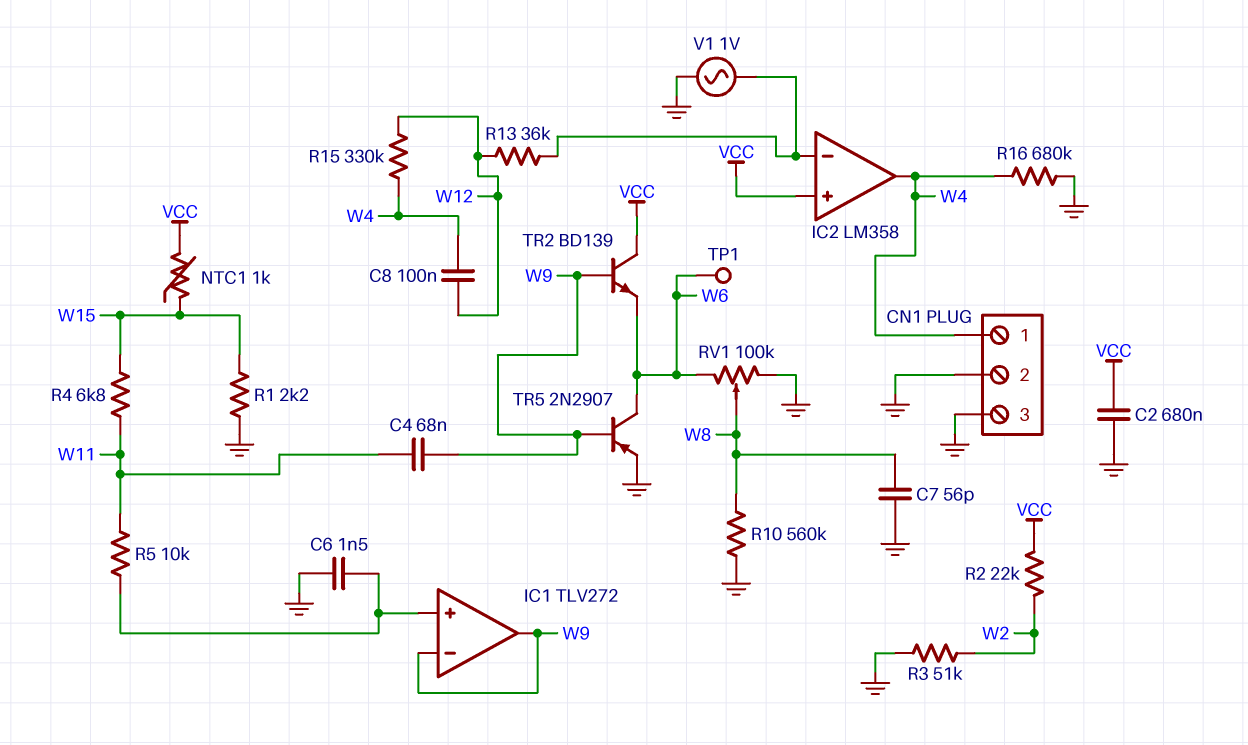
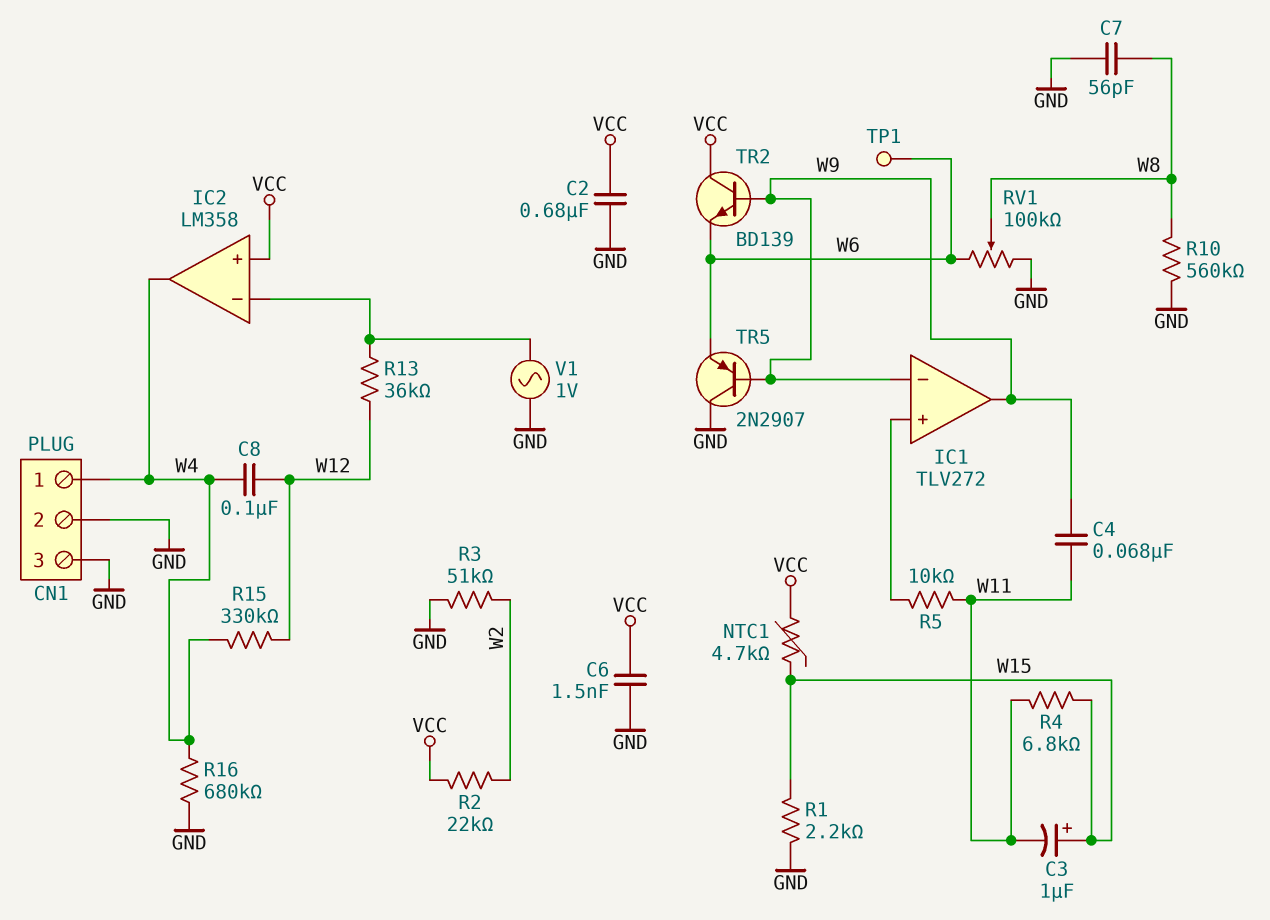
C3: none -> 1uF (plus W15, minus W11)
C6: 1.5nF (GND, IC1/in+) -> 1.5nF (GND, VCC)
NTC1: 1k (VCC, W15) -> 4.7k (VCC, W15)
TR5: PNP 2N2907 (B W9, C W6, E GND) -> PNP 2N2907 (B W9, C GND, E W6)

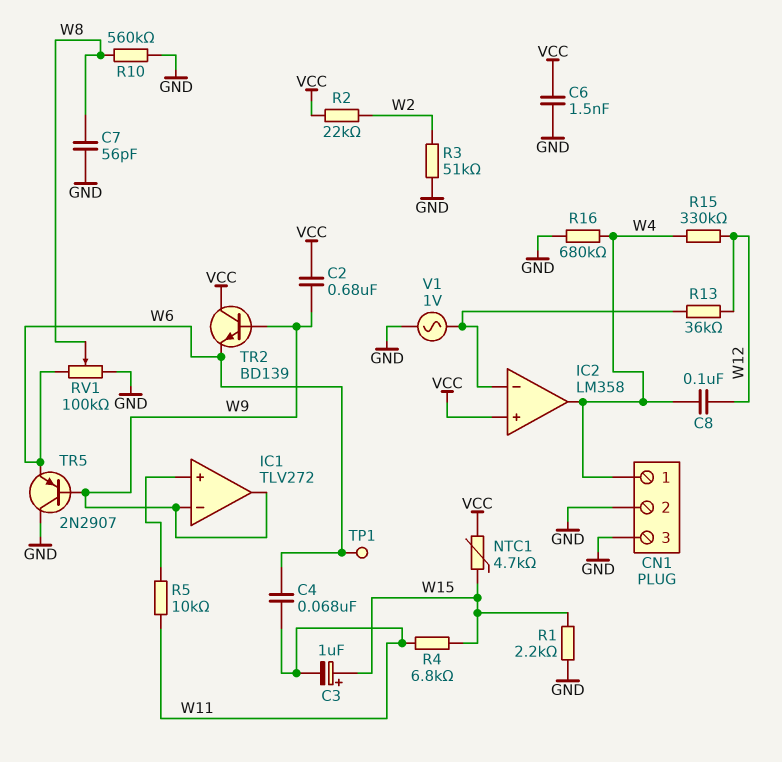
C2: 680nF (GND, VCC) -> 680nF (VCC, W9)
C4: 68nF (W9, W11) -> 68nF (W6, W11)

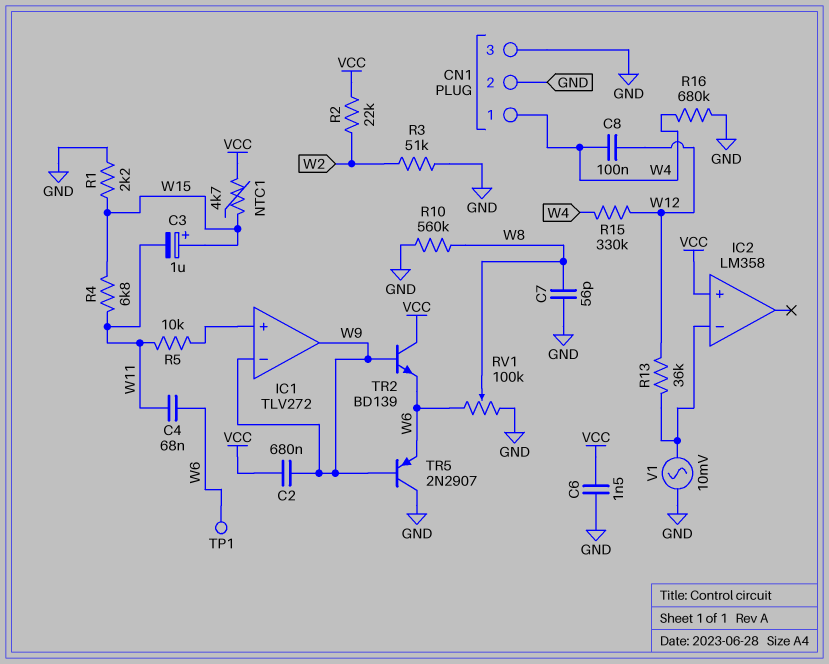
IC2 pin out: W4 -> none
V1: AC 1V (GND, IC2/in-) -> AC 10mV (GND, IC2/in-)

